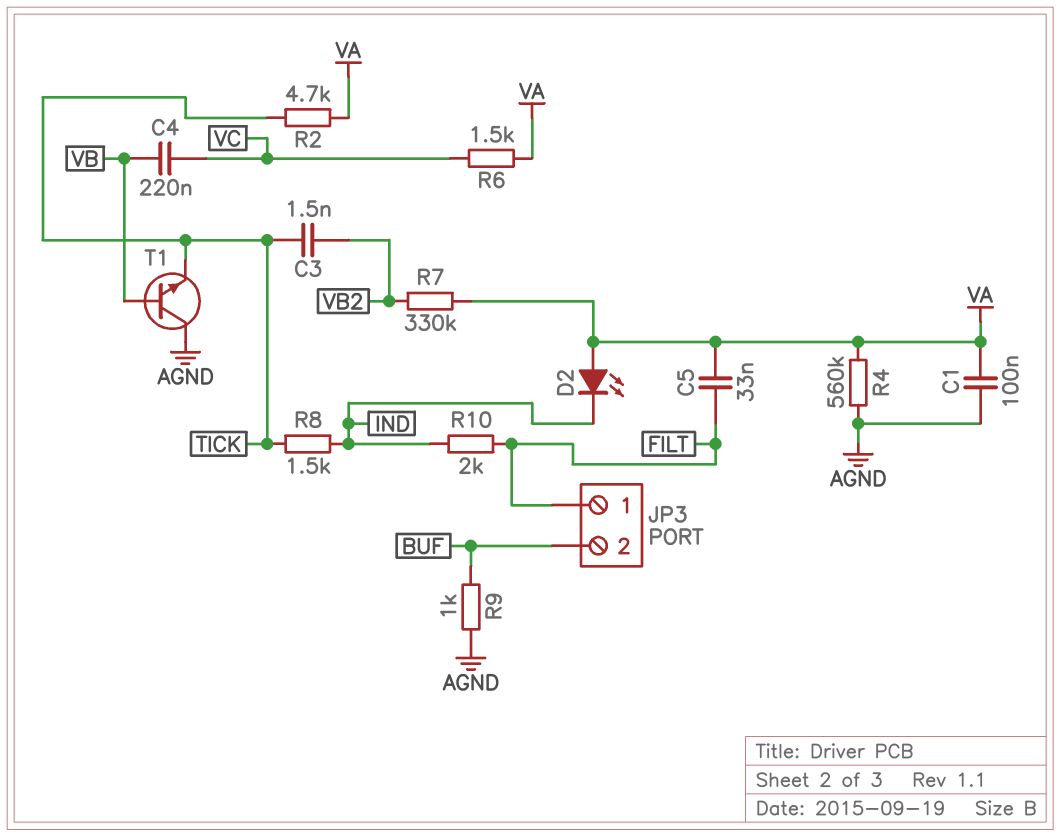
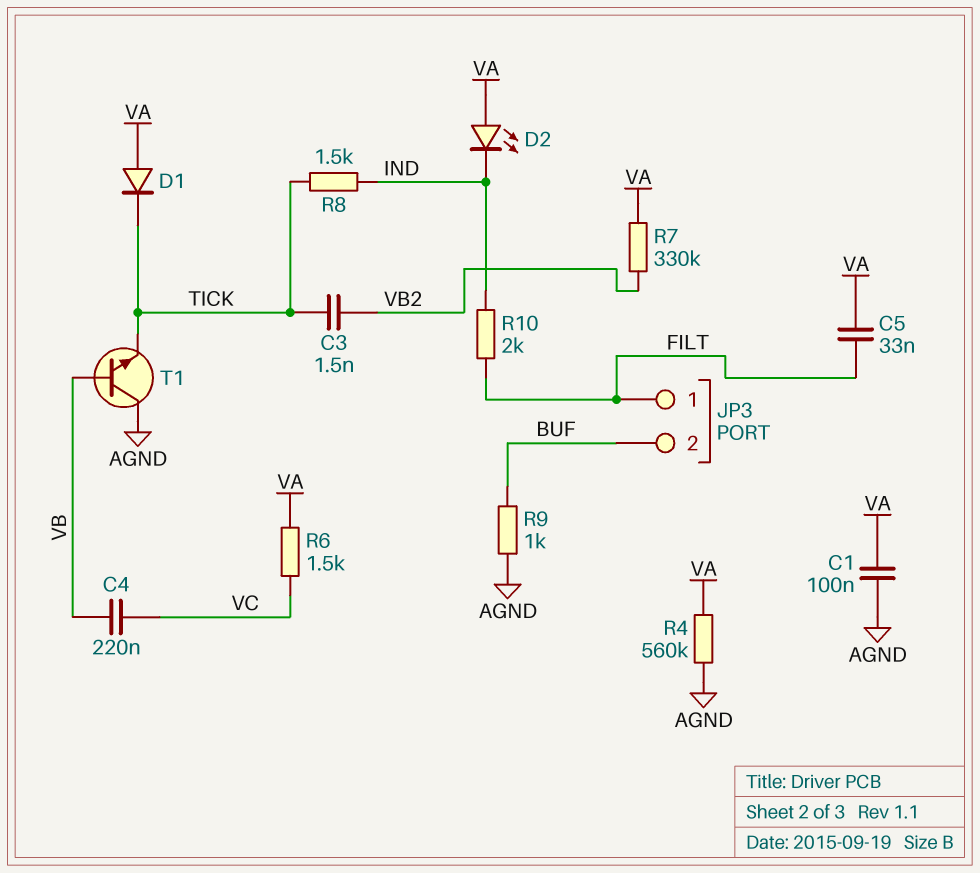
D1: none -> diode (A VA, K TICK)
R2: 4.7k (TICK, VA) -> none

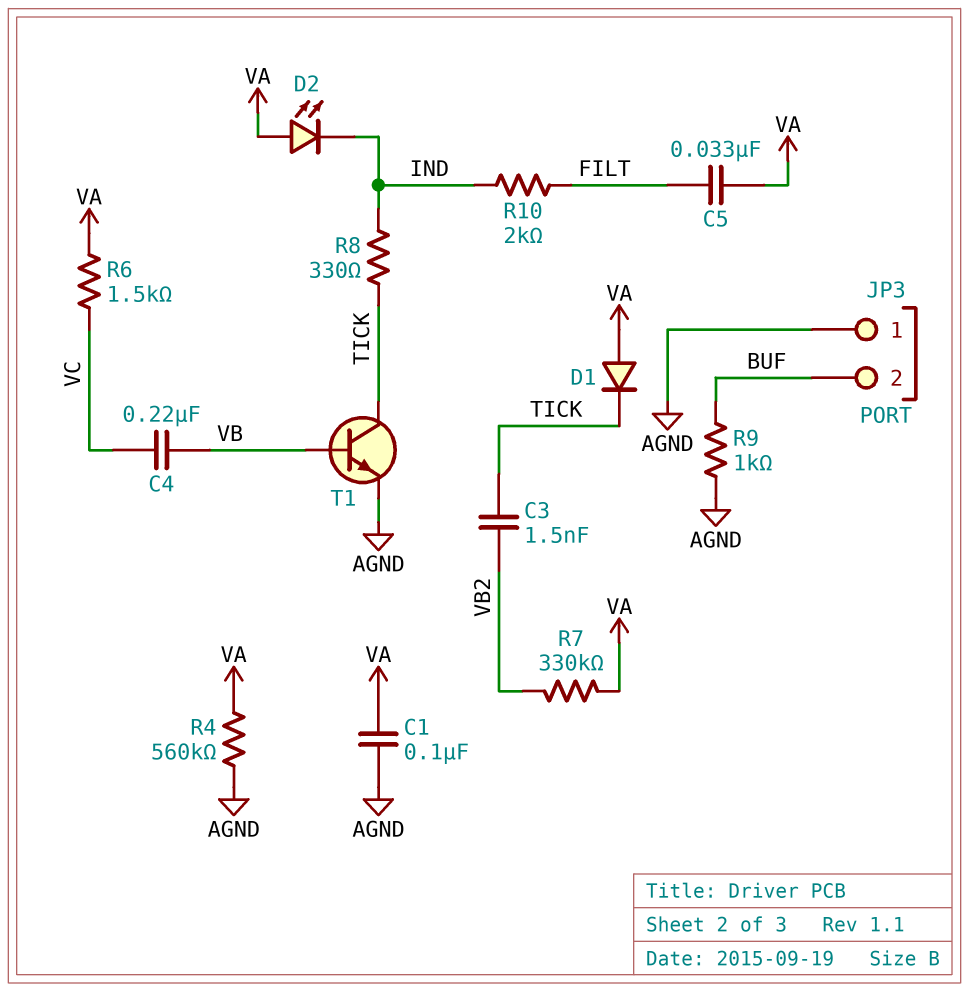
JP3 pin 1: FILT -> AGND
R8: 1.5k (IND, TICK) -> 330 (IND, TICK)
T1: NPN (B VB, C AGND, E TICK) -> NPN (B VB, C TICK, E AGND)

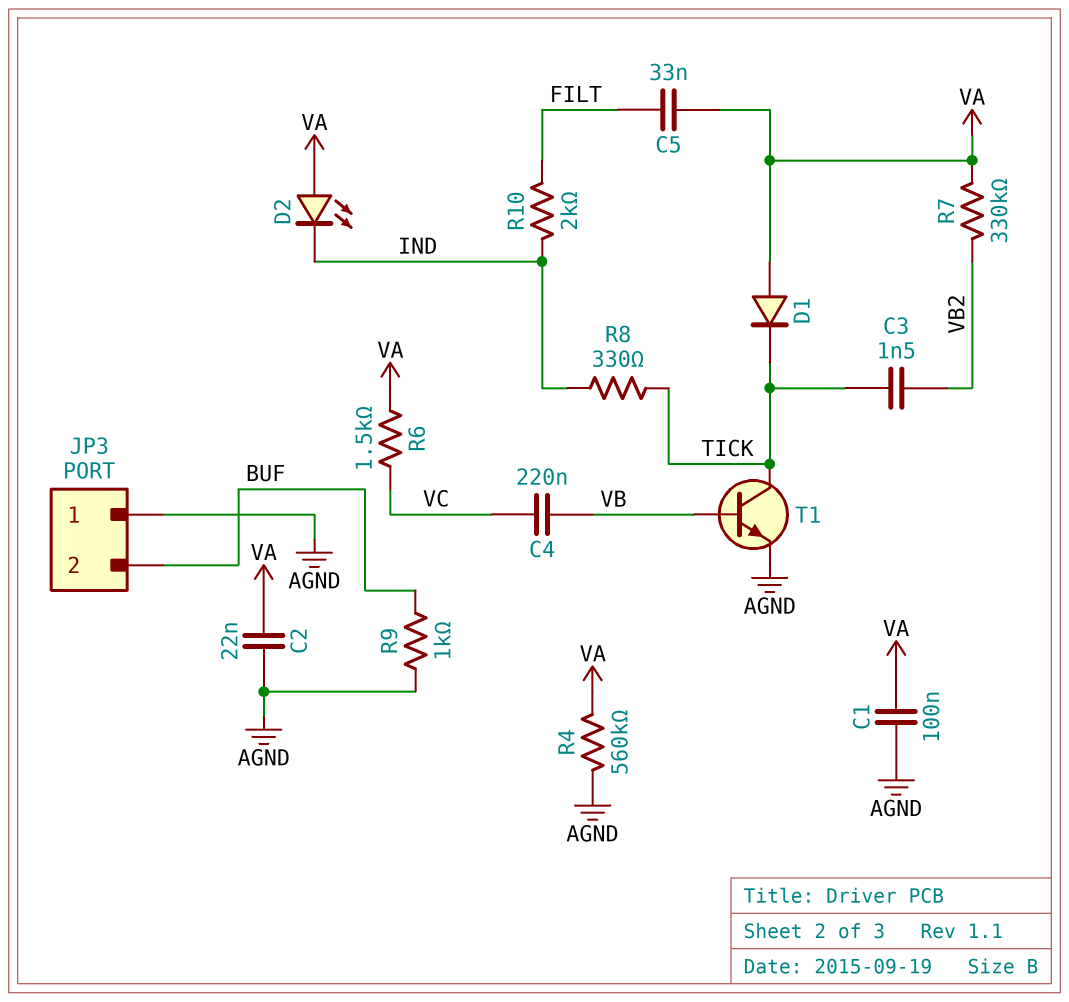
C2: none -> 22nF (AGND, VA)

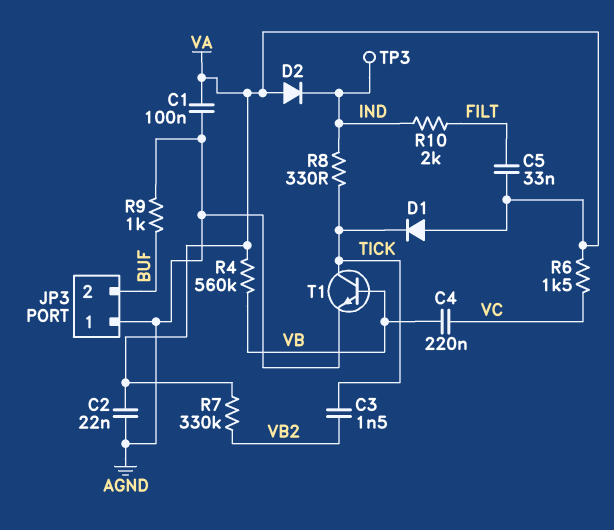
D2: LED (A VA, K IND) -> diode (A VA, K IND)
R4: 560k (AGND, VA) -> 560k (VA, VB)
TP3: none -> test point (IND)

